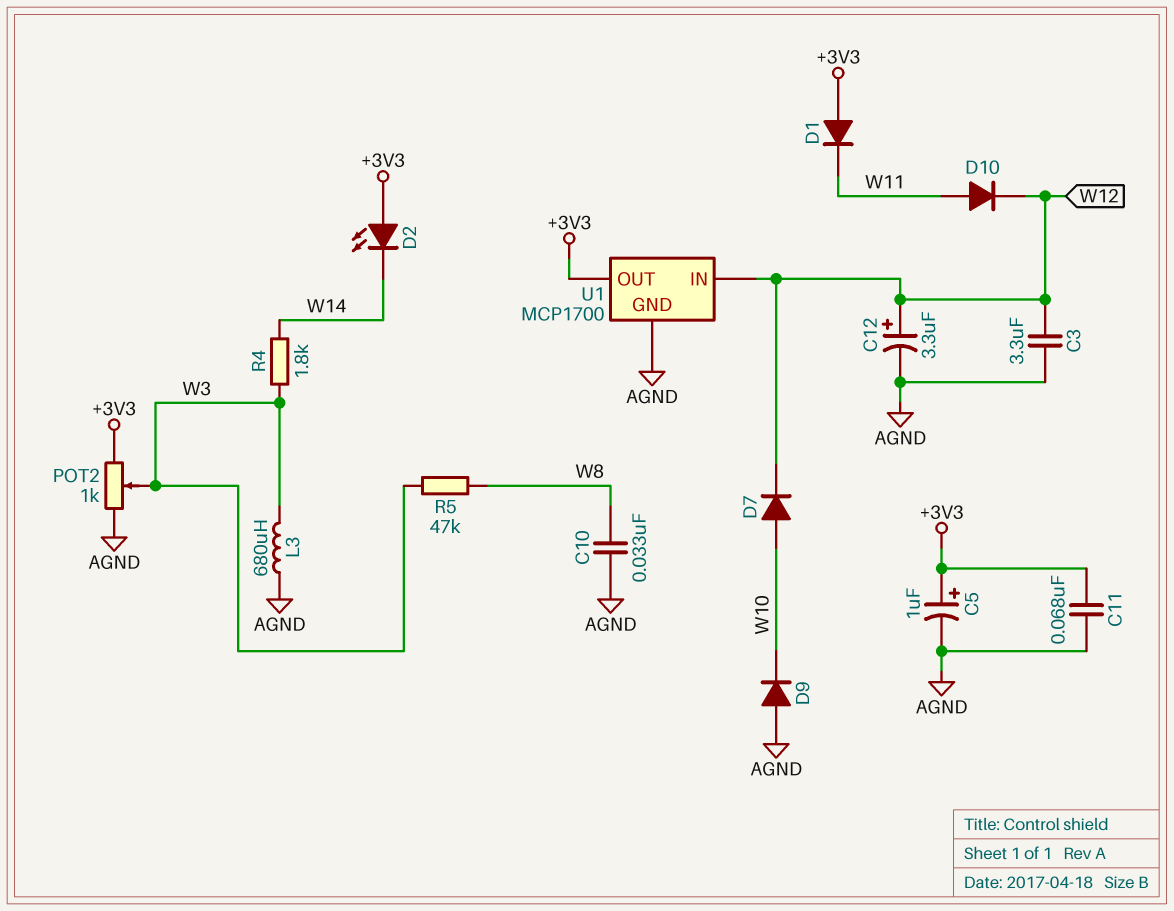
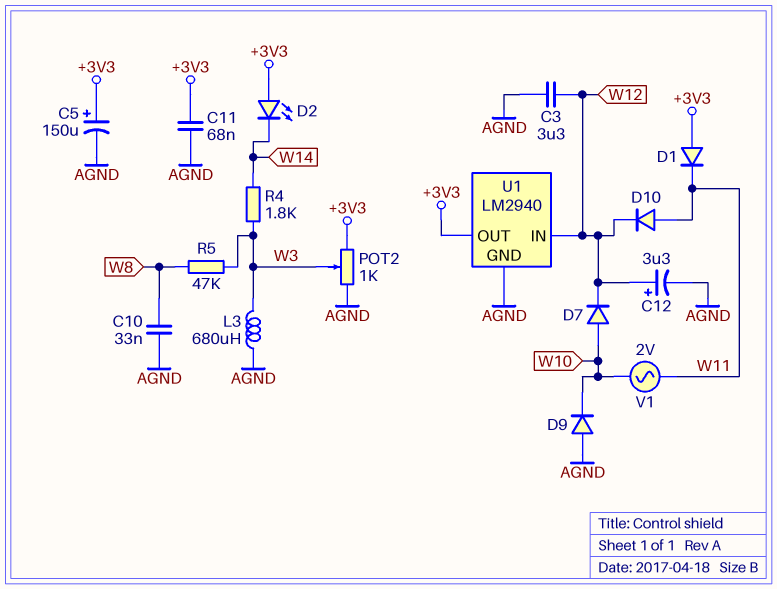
C5: 1uF (plus +3V3, minus AGND) -> 150uF (plus +3V3, minus AGND)
U1: MCP1700 -> LM2940
V1: none -> AC 2V (W10, W11)

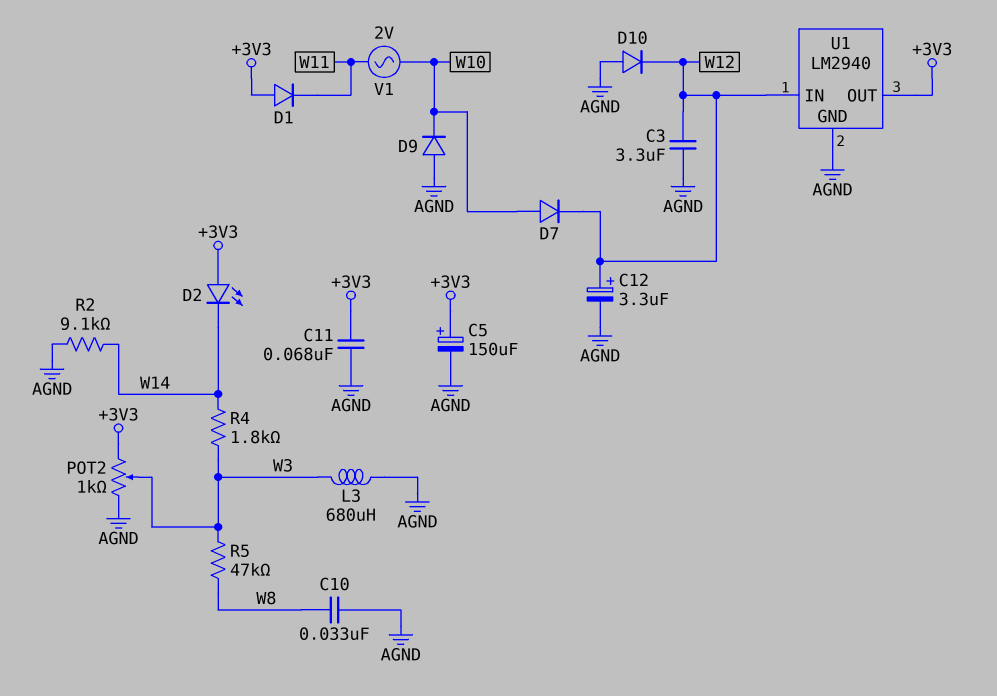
D10: diode (A W11, K W12) -> diode (A AGND, K W12)
R2: none -> 9.1k (AGND, W14)

